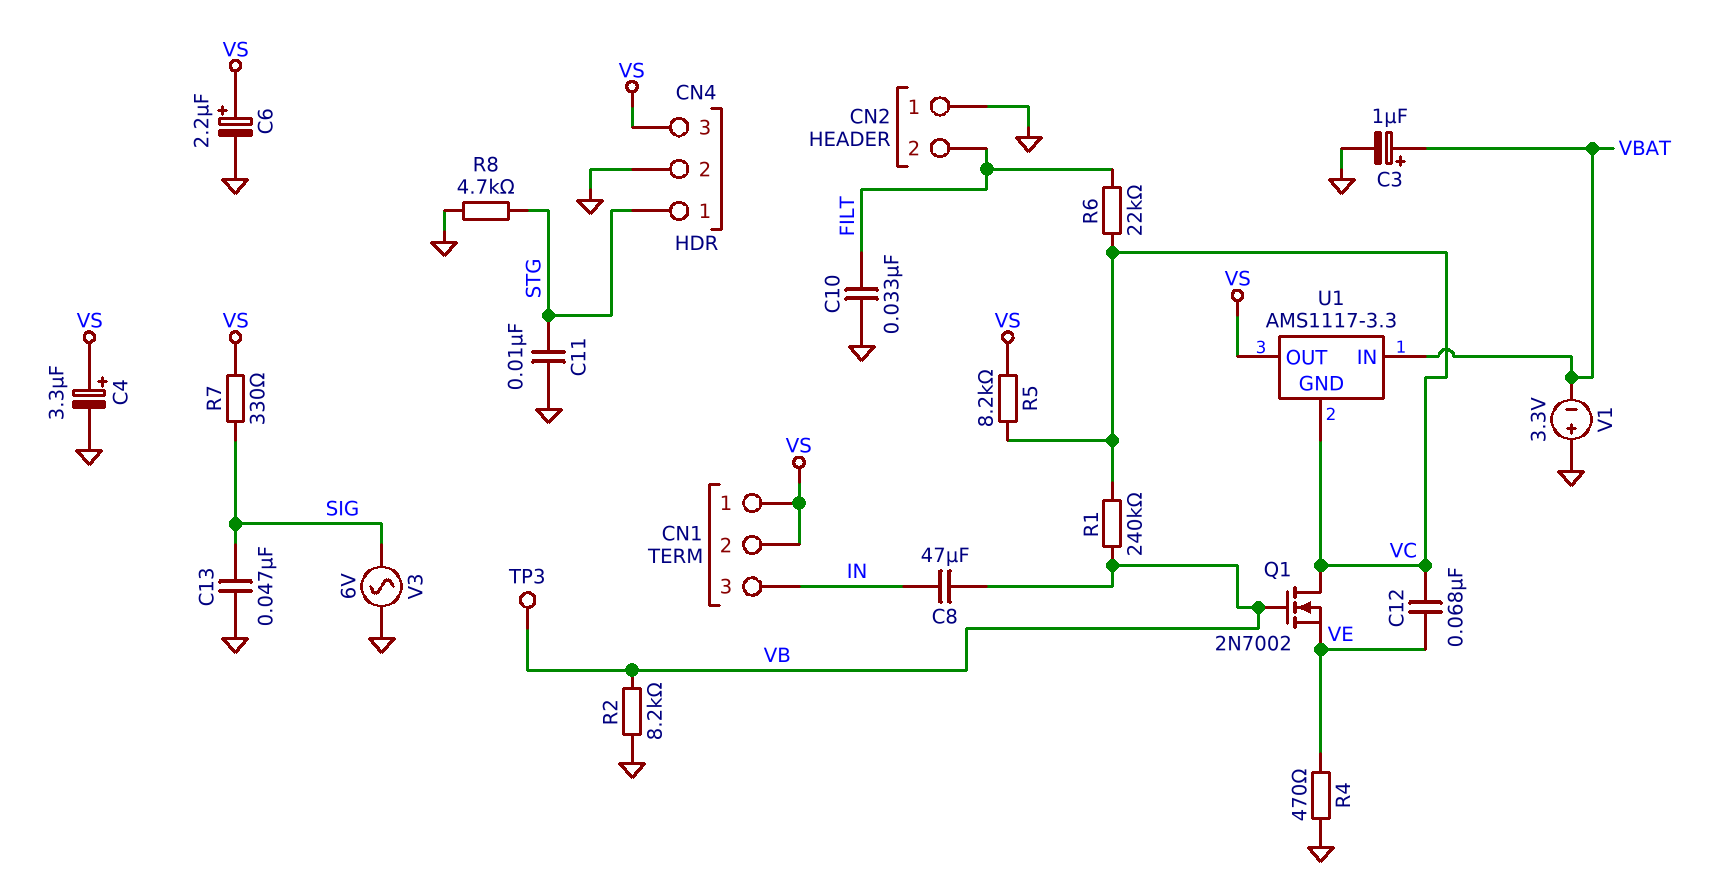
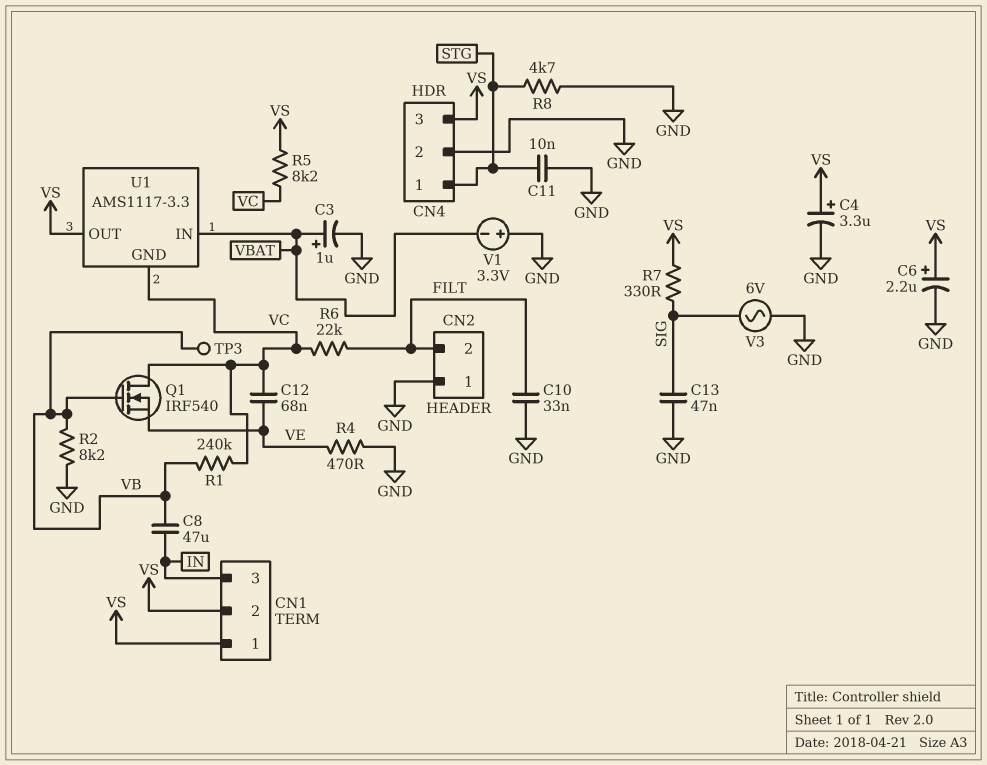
Q1: NMOS 2N7002 (G VB, D VC, S VE) -> NMOS IRF540 (G VB, D VC, S VE)

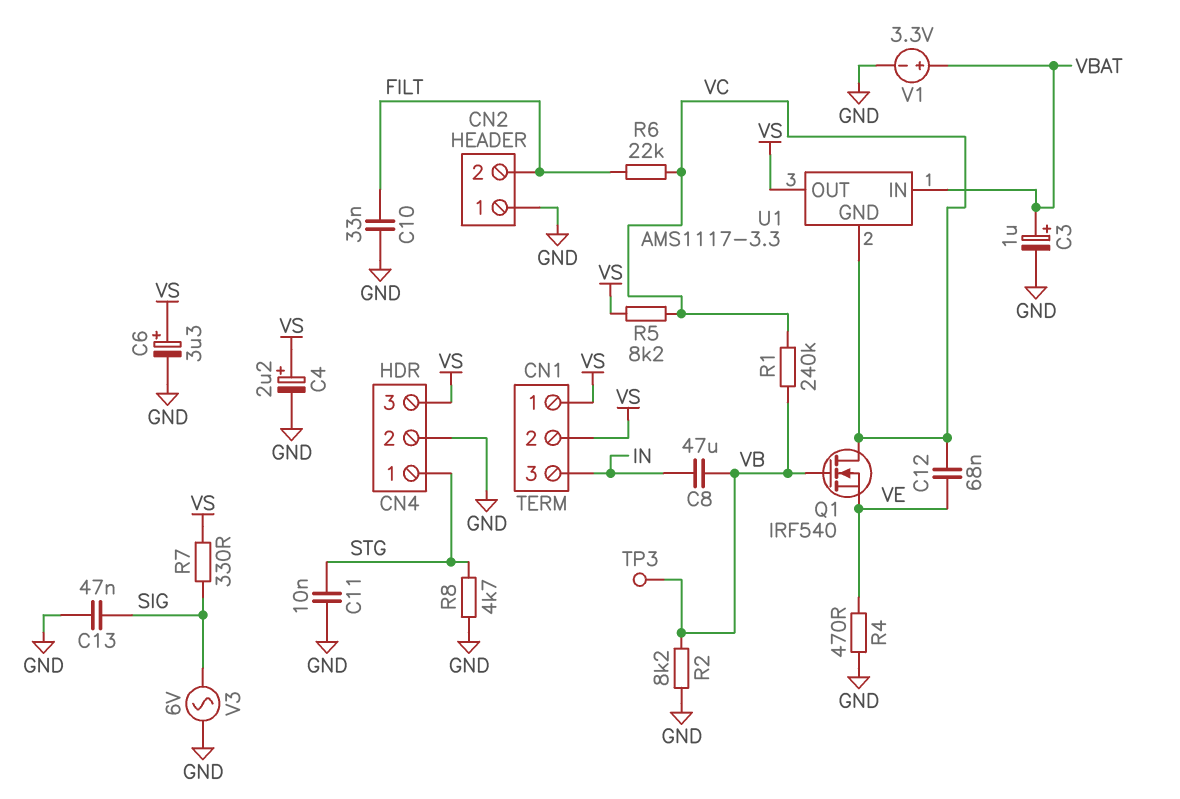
C4: 3.3uF (plus VS, minus GND) -> 2.2uF (plus VS, minus GND)
C6: 2.2uF (plus VS, minus GND) -> 3.3uF (plus VS, minus GND)
V1: 3.3V (plus GND, minus VBAT) -> 3.3V (plus VBAT, minus GND)

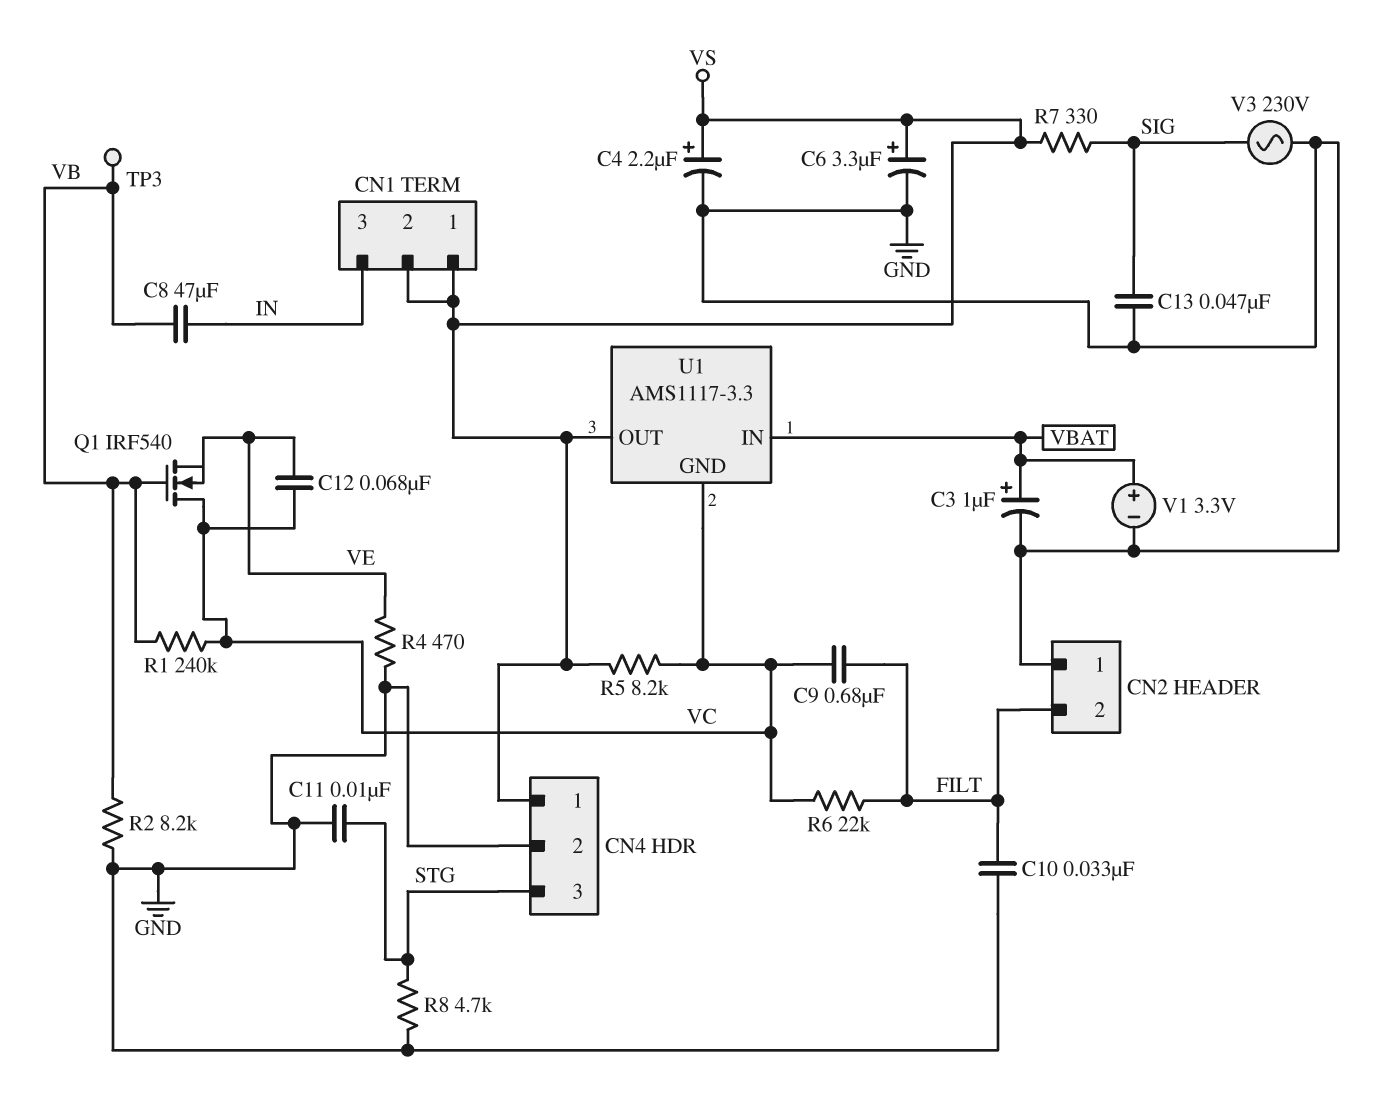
C9: none -> 680nF (FILT, VC)
CN4 pin 1: STG -> VS
CN4 pin 3: VS -> STG
V3: AC 6V (GND, SIG) -> AC 230V (GND, SIG)

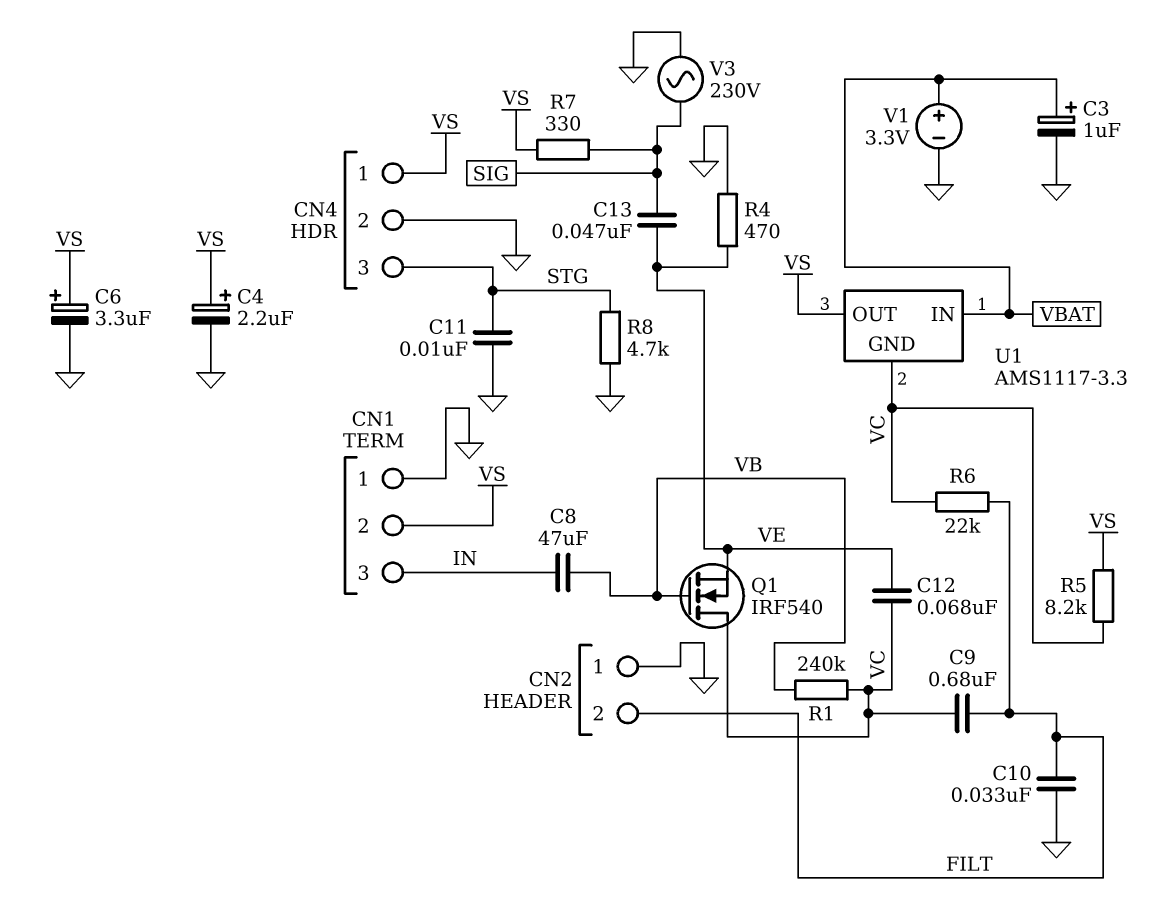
C13: 47nF (GND, SIG) -> 47nF (SIG, VE)
CN1 pin 1: VS -> GND
R2: 8.2k (GND, VB) -> none
TP3: test point (VB) -> none

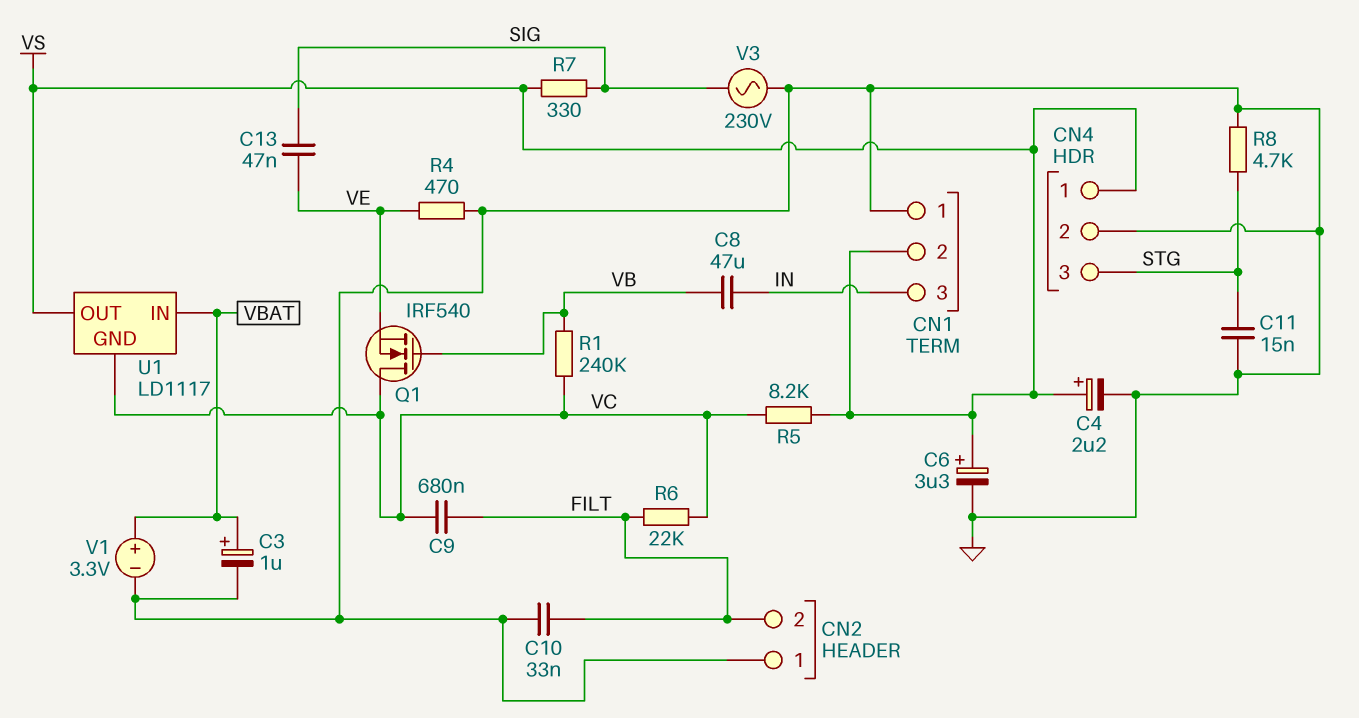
C11: 10nF (GND, STG) -> 15nF (GND, STG)
C12: 68nF (VC, VE) -> none
U1: AMS1117-3.3 -> LD1117

